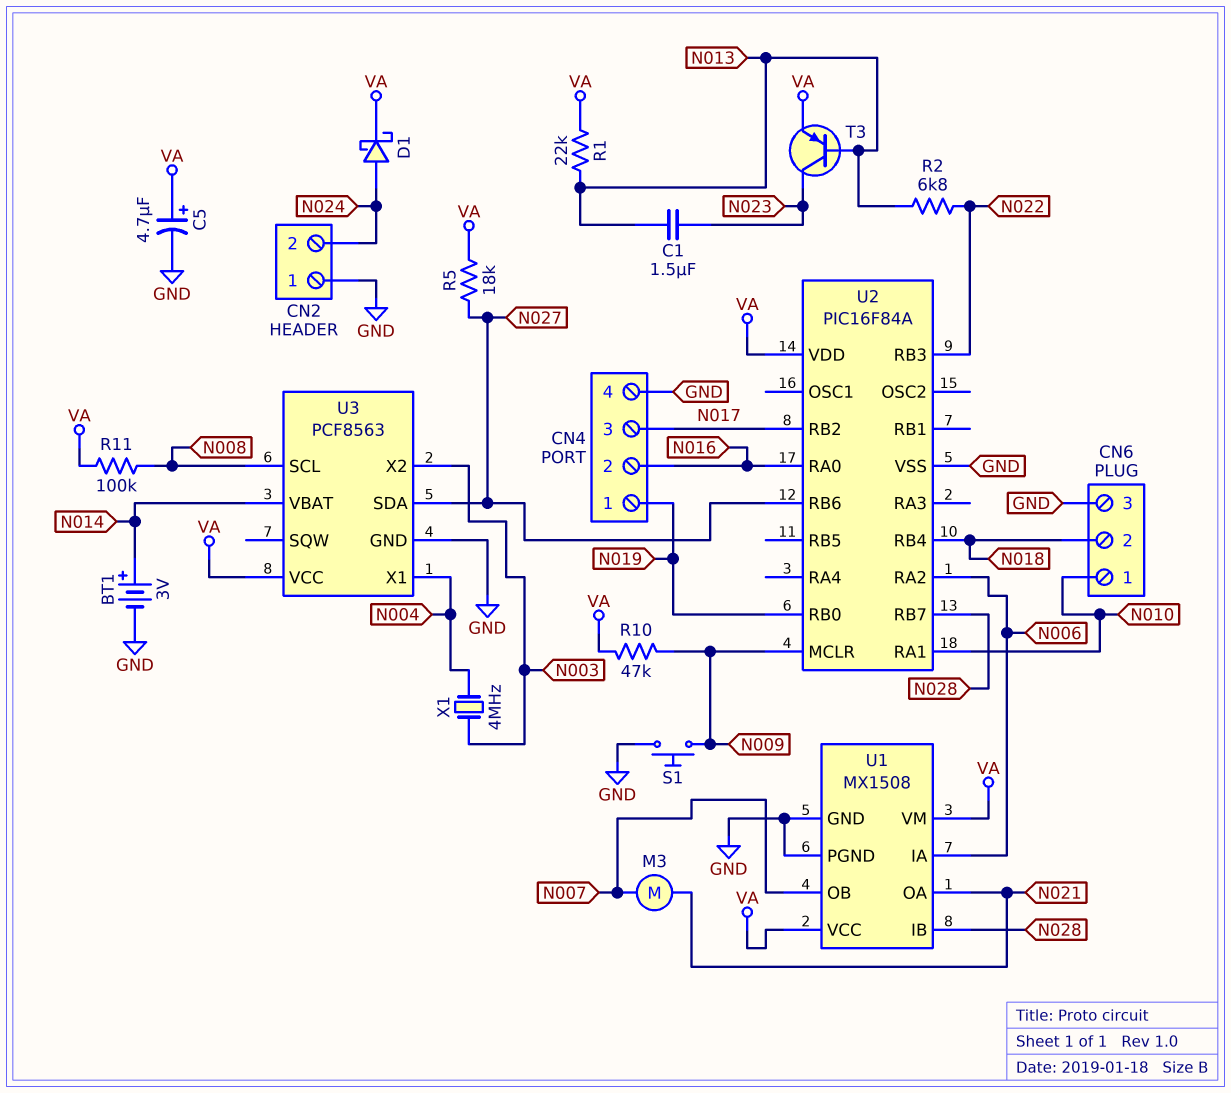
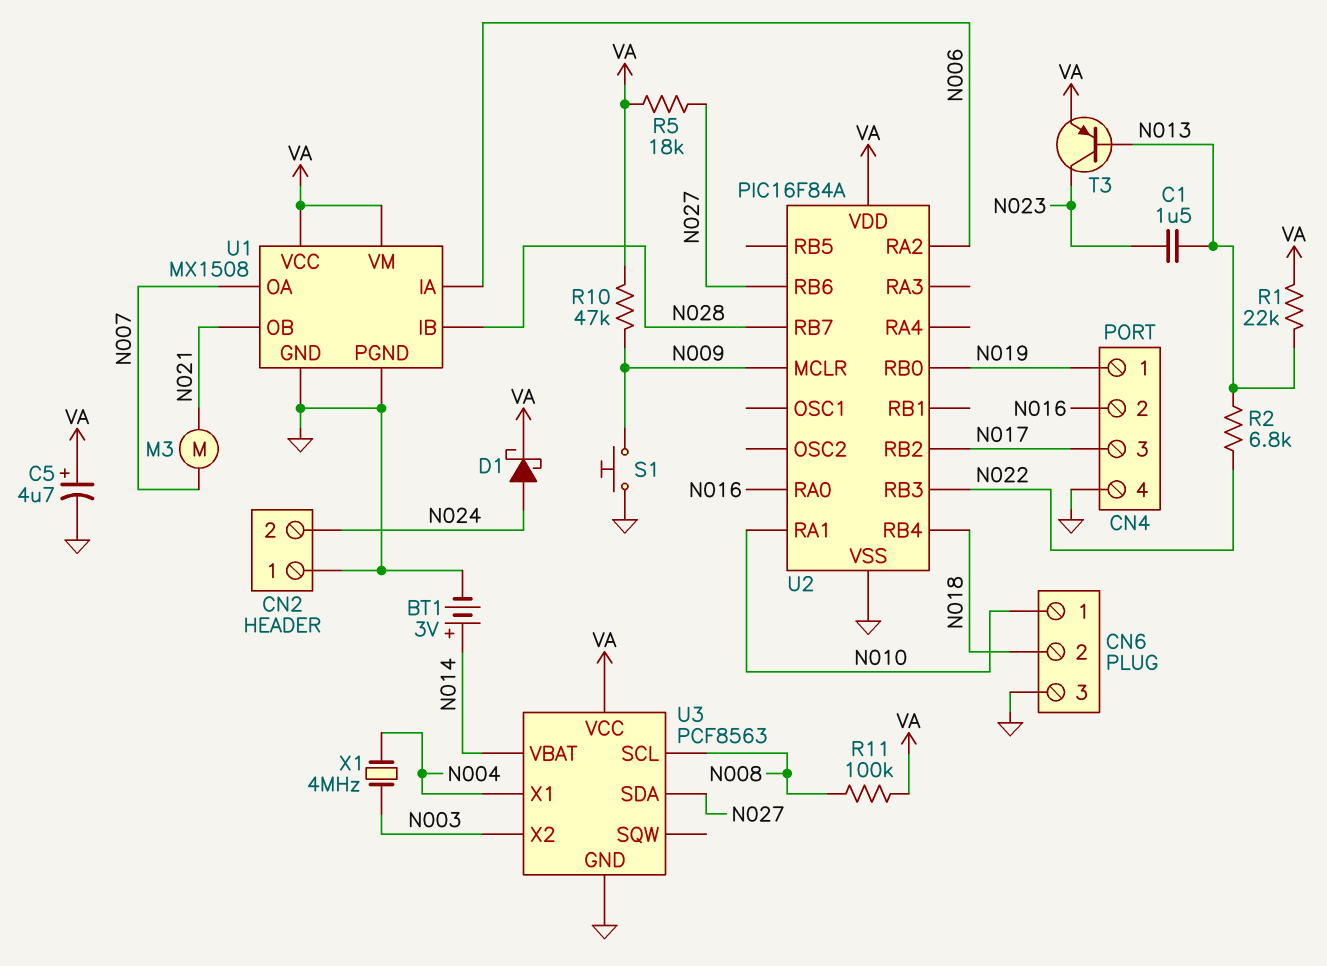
U1 pin OA: N021 -> N007
U1 pin OB: N007 -> N021

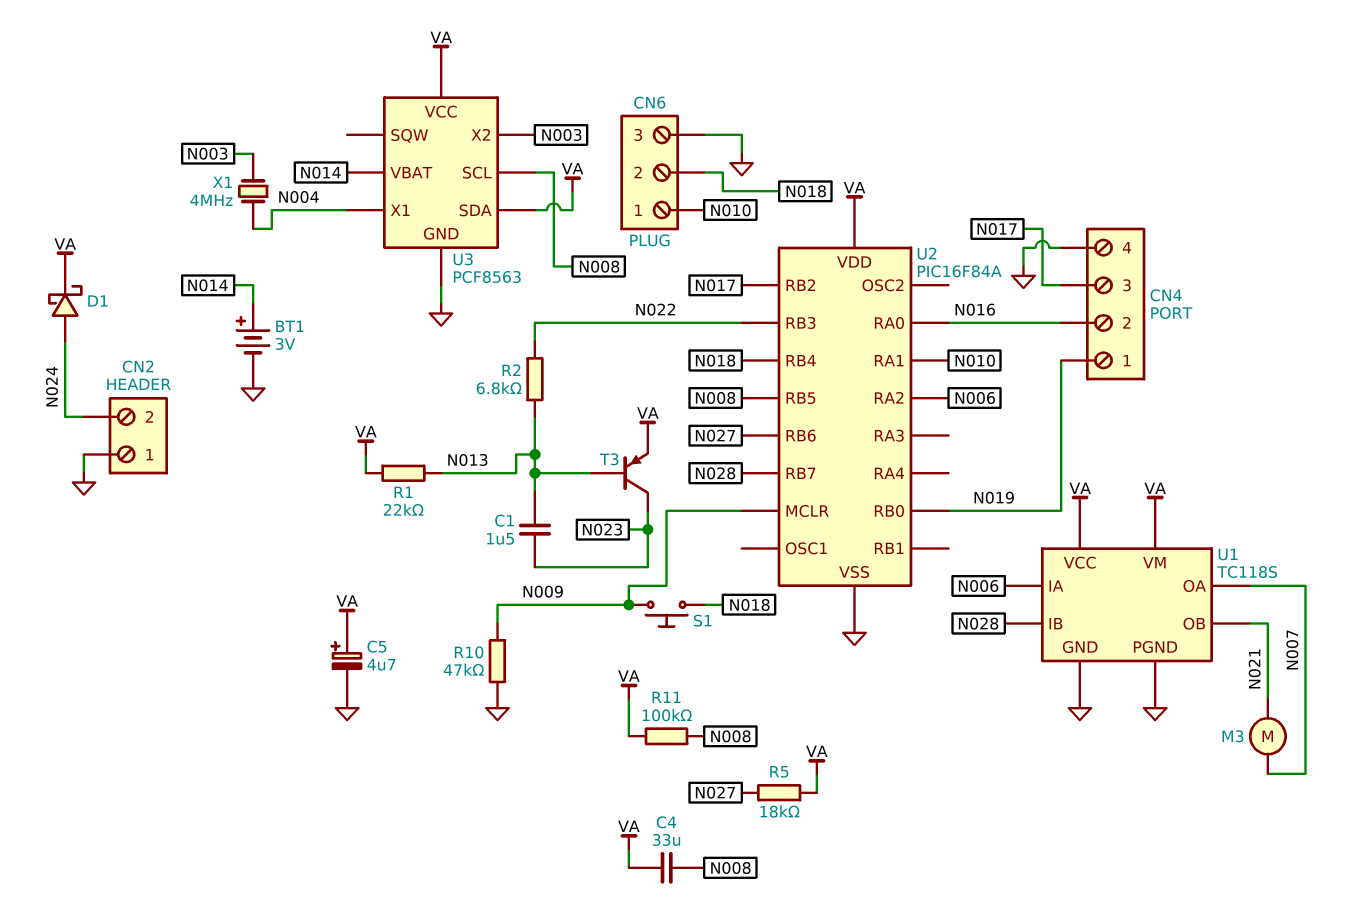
C4: none -> 33uF (N008, VA)
R10: 47k (N009, VA) -> 47k (GND, N009)
S1: button (GND, N009) -> button (N009, N018)
U1: MX1508 -> TC118S
U2 pin RB5: none -> N008
U3 pin SDA: N027 -> VA

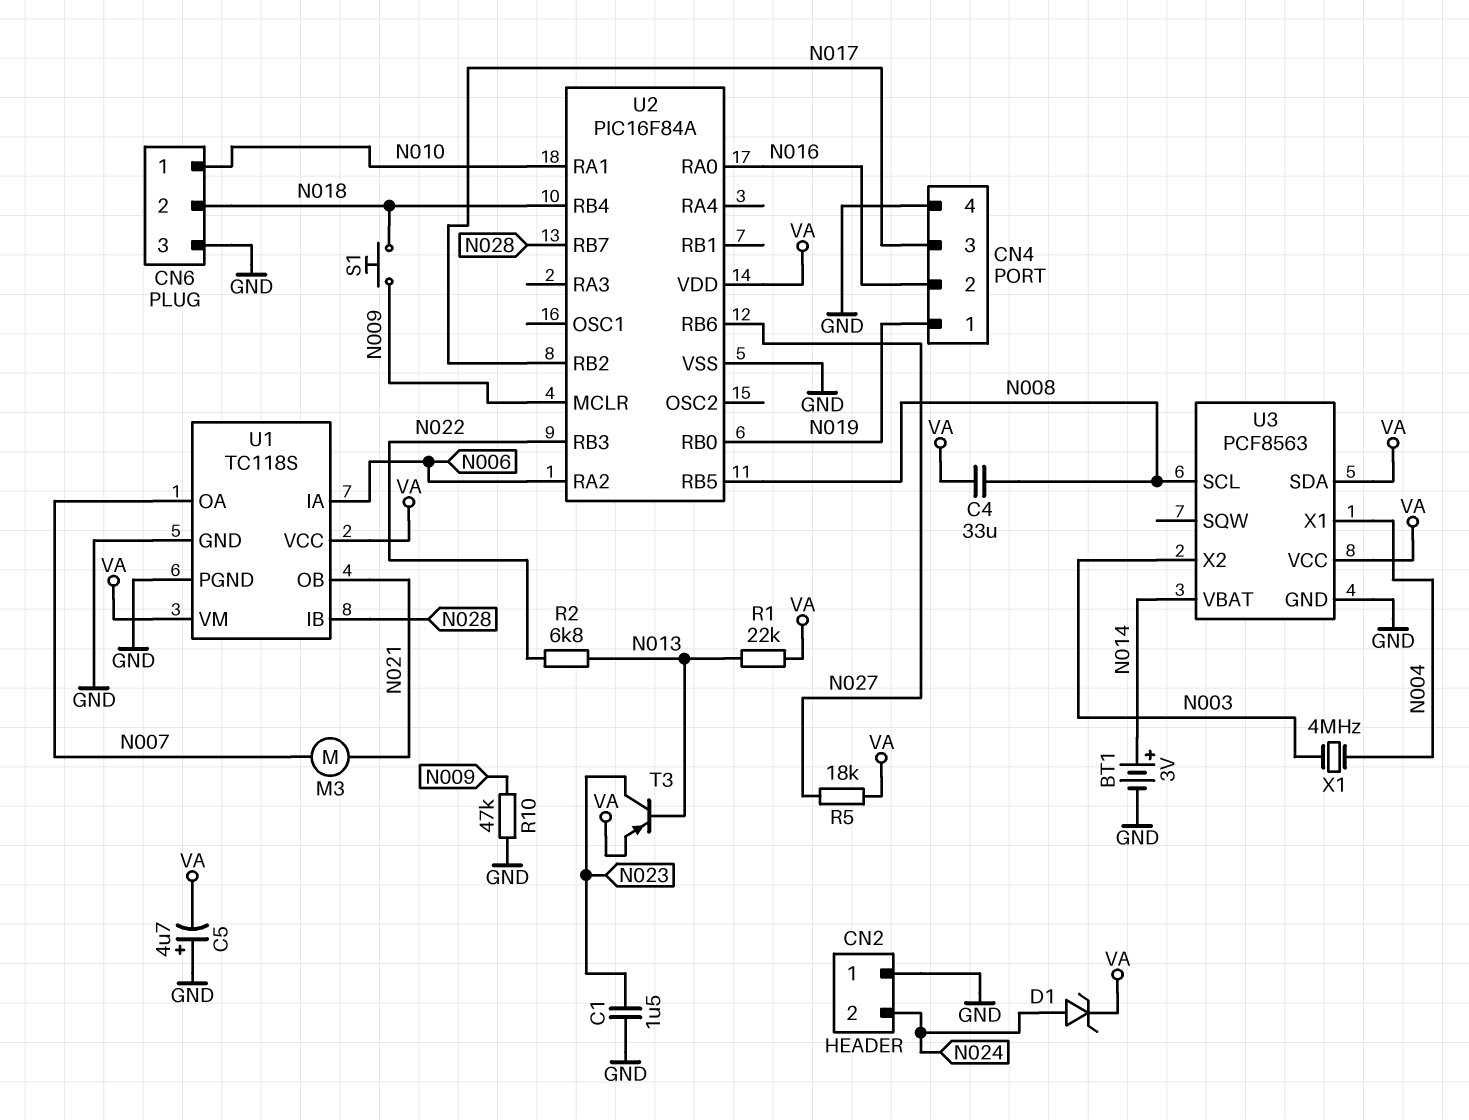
C1: 1.5uF (N013, N023) -> 1.5uF (GND, N023)
C5: 4.7uF (plus VA, minus GND) -> 4.7uF (plus GND, minus VA)
D1: schottky (A N024, K VA) -> zener (A N024, K VA)
R11: 100k (N008, VA) -> none

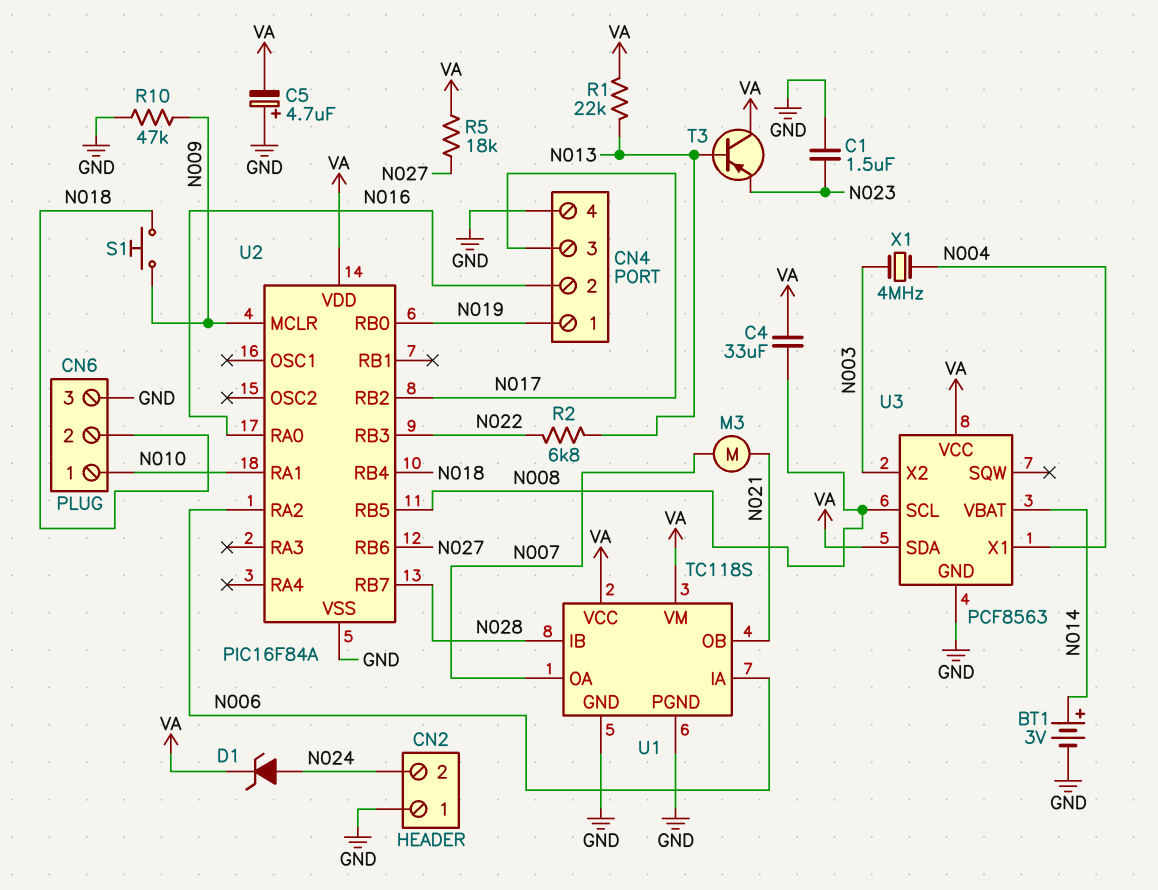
T3: PNP (B N013, C N023, E VA) -> PNP (B N013, C VA, E N023)

